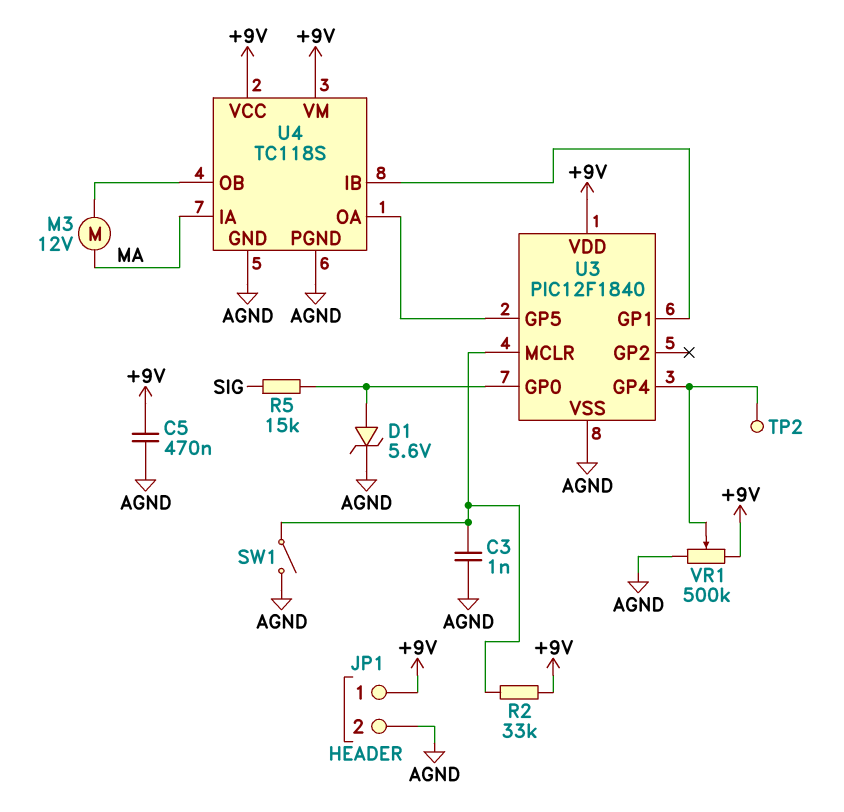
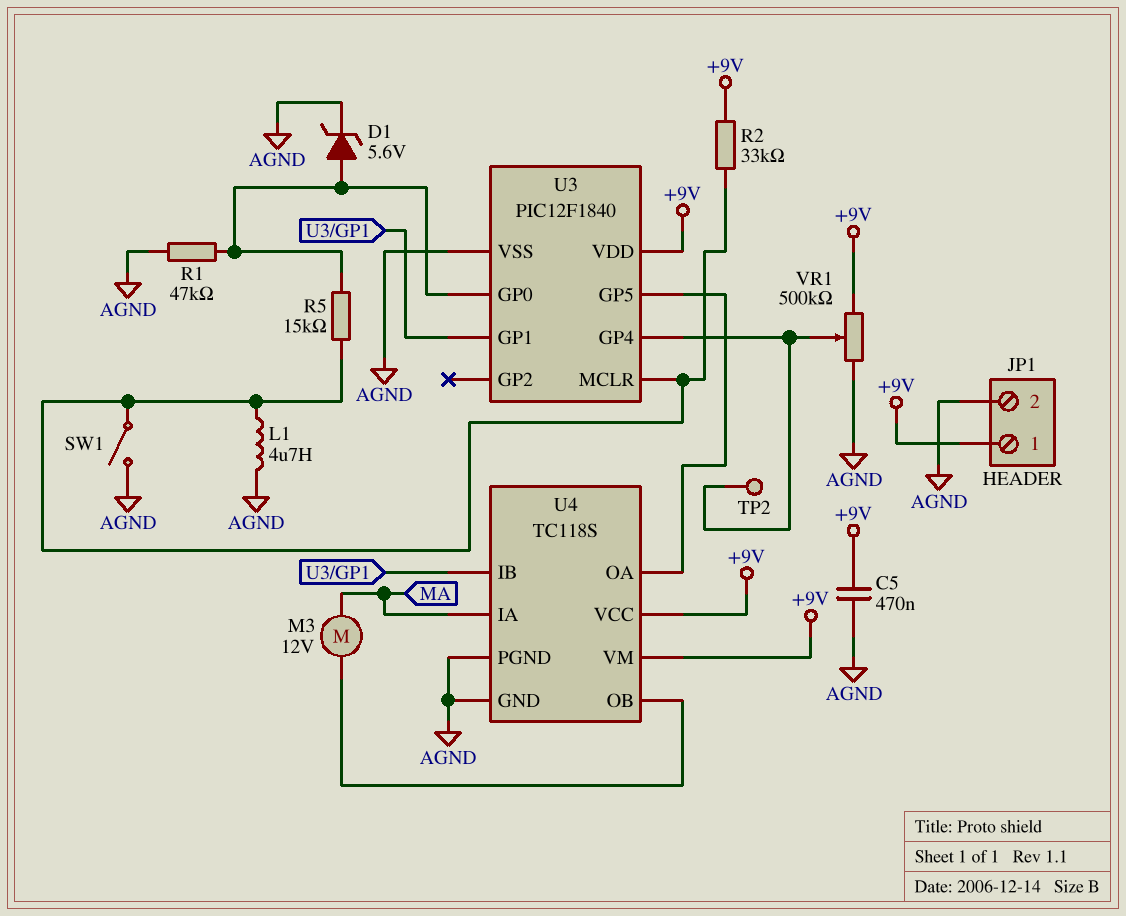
C3: 1nF (AGND, U3/MCLR) -> none
L1: none -> 4.7uH (AGND, U3/MCLR)
R1: none -> 47k (AGND, U3/GP0)
R5: 15k (SIG, U3/GP0) -> 15k (U3/GP0, U3/MCLR)

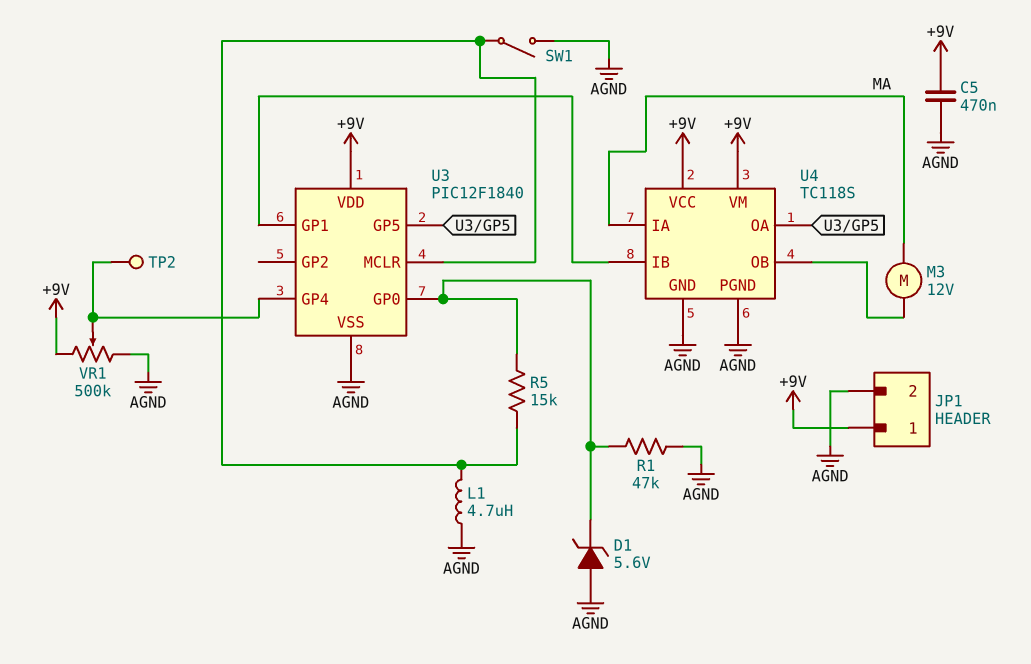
D1: zener 5.6V (A U3/GP0, K AGND) -> zener 5.6V (A AGND, K U3/GP0)
R2: 33k (+9V, U3/MCLR) -> none

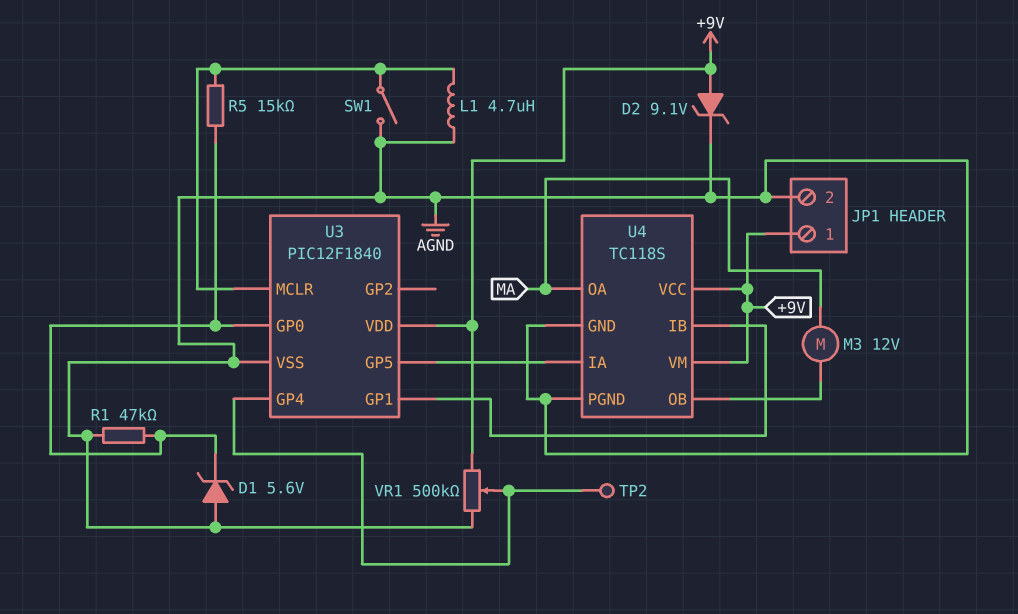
C5: 470nF (+9V, AGND) -> none
D2: none -> zener 9.1V (A +9V, K AGND)
U4 pin IA: MA -> U3/GP5
U4 pin OA: U3/GP5 -> MA

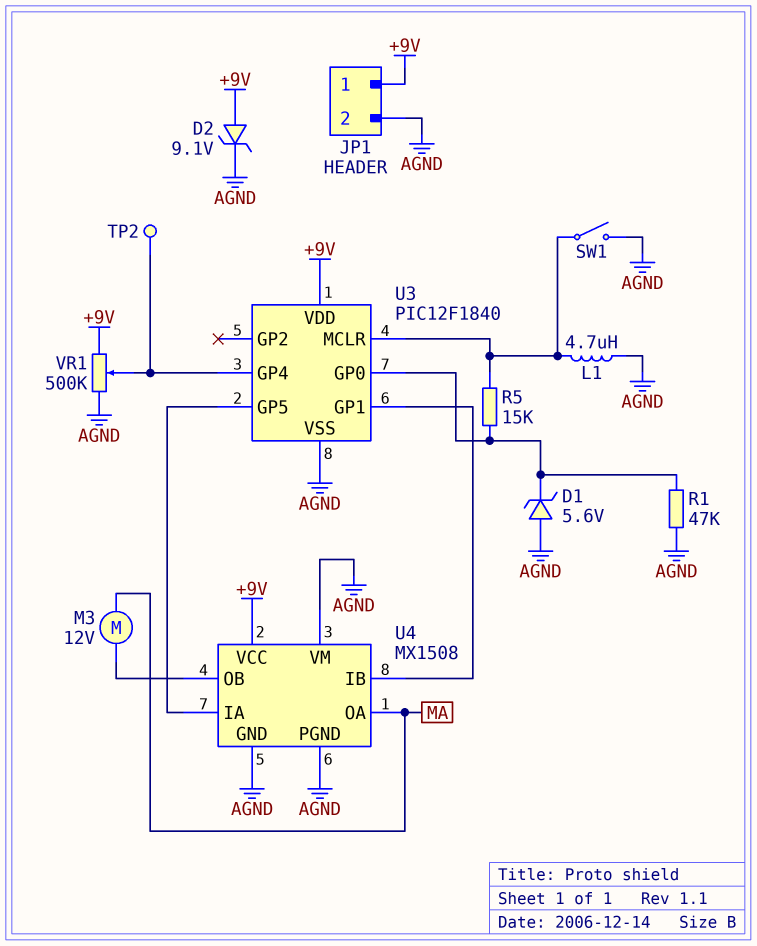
U4: TC118S -> MX1508
U4 pin VM: +9V -> AGND

